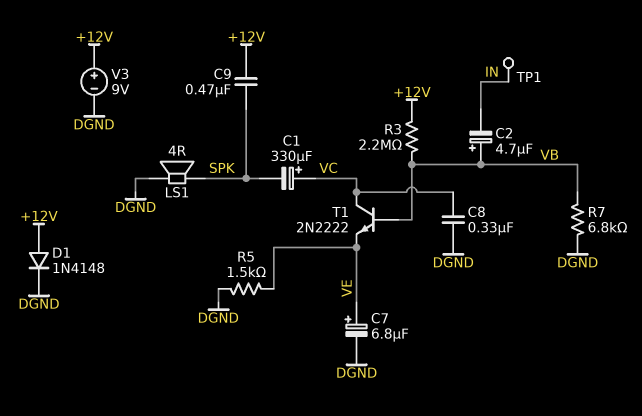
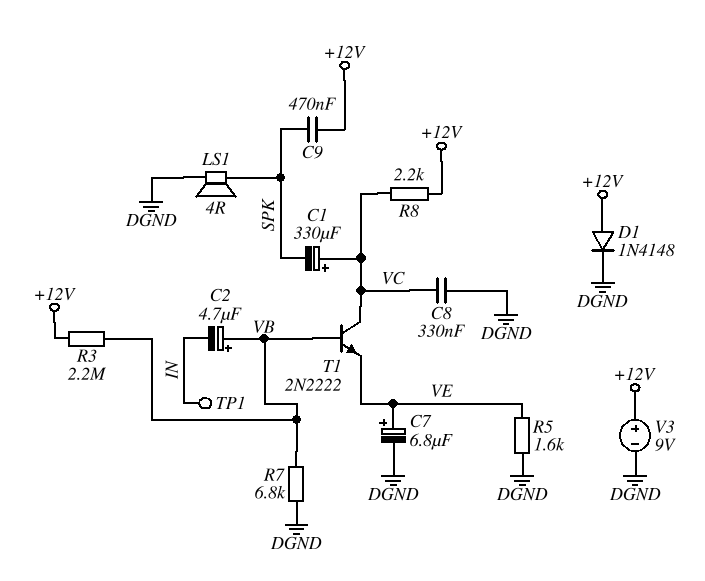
R5: 1.5k (DGND, VE) -> 1.6k (DGND, VE)
R8: none -> 2.2k (+12V, VC)

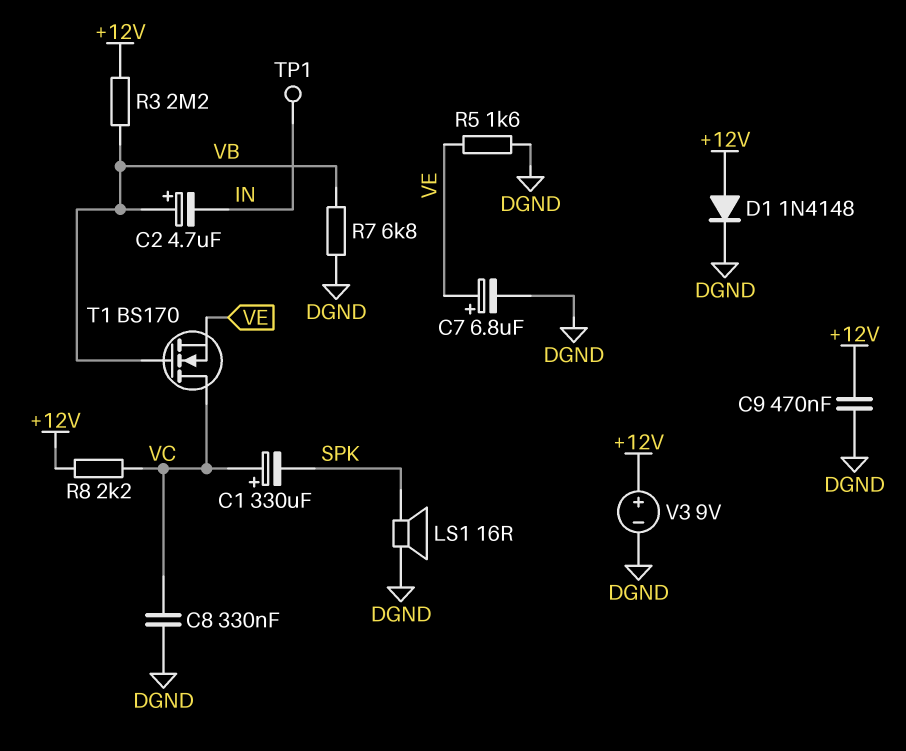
C9: 470nF (+12V, SPK) -> 470nF (+12V, DGND)
LS1: speaker 4R (DGND, SPK) -> speaker 16R (DGND, SPK)
T1: NPN 2N2222 (B VB, C VC, E VE) -> NMOS BS170 (G VB, D VC, S VE)

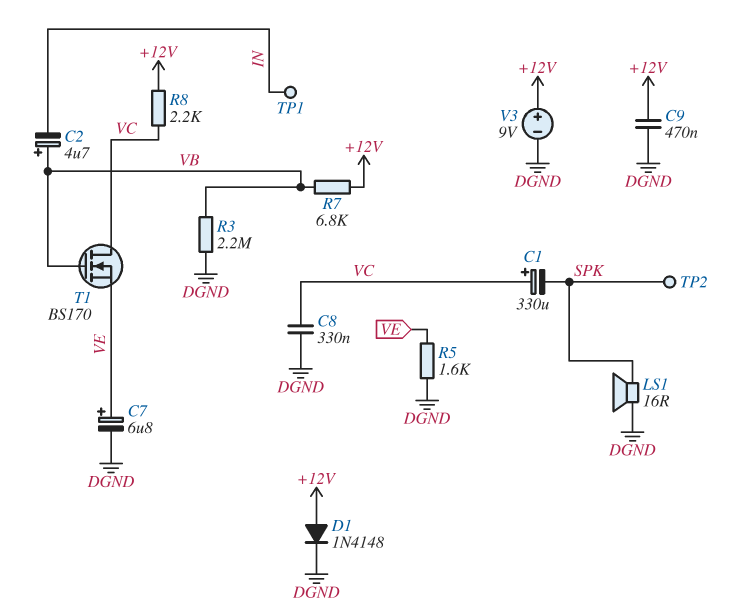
R3: 2.2M (+12V, VB) -> 2.2M (DGND, VB)
R7: 6.8k (DGND, VB) -> 6.8k (+12V, VB)
TP2: none -> test point (SPK)

